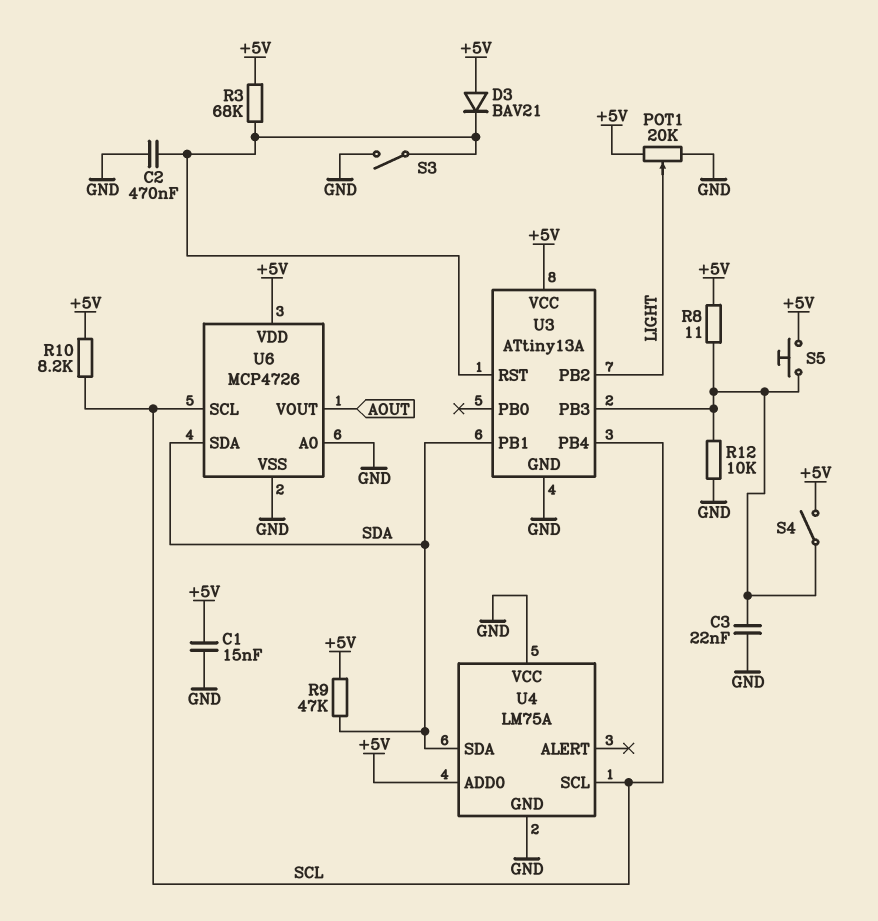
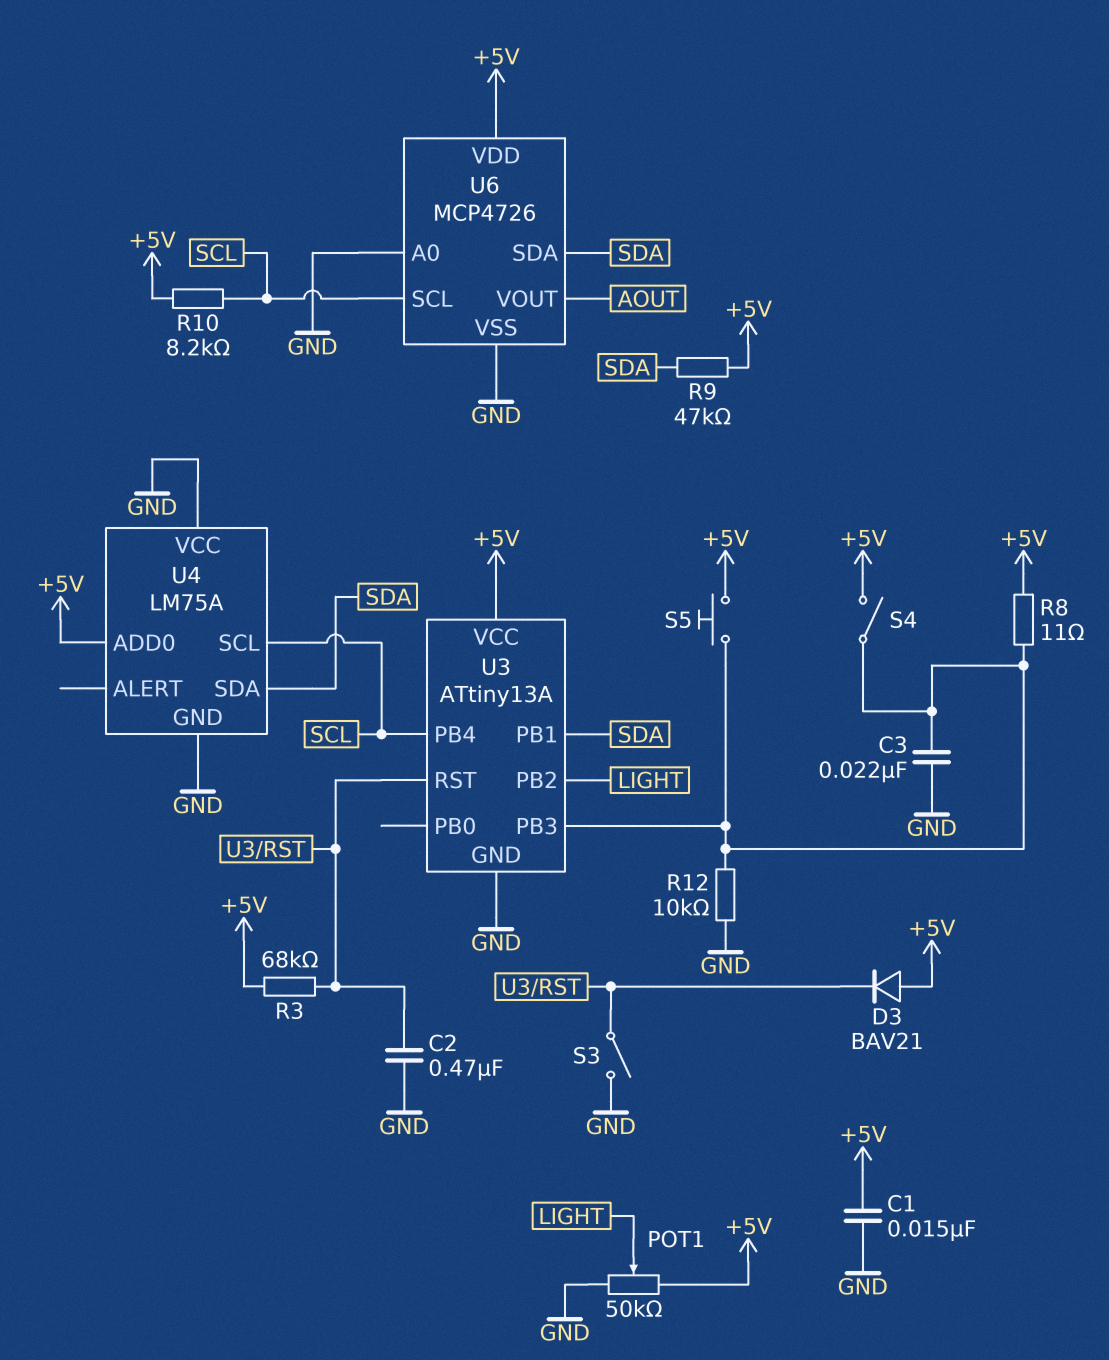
POT1: 20k (+5V, GND, wiper LIGHT) -> 50k (+5V, GND, wiper LIGHT)

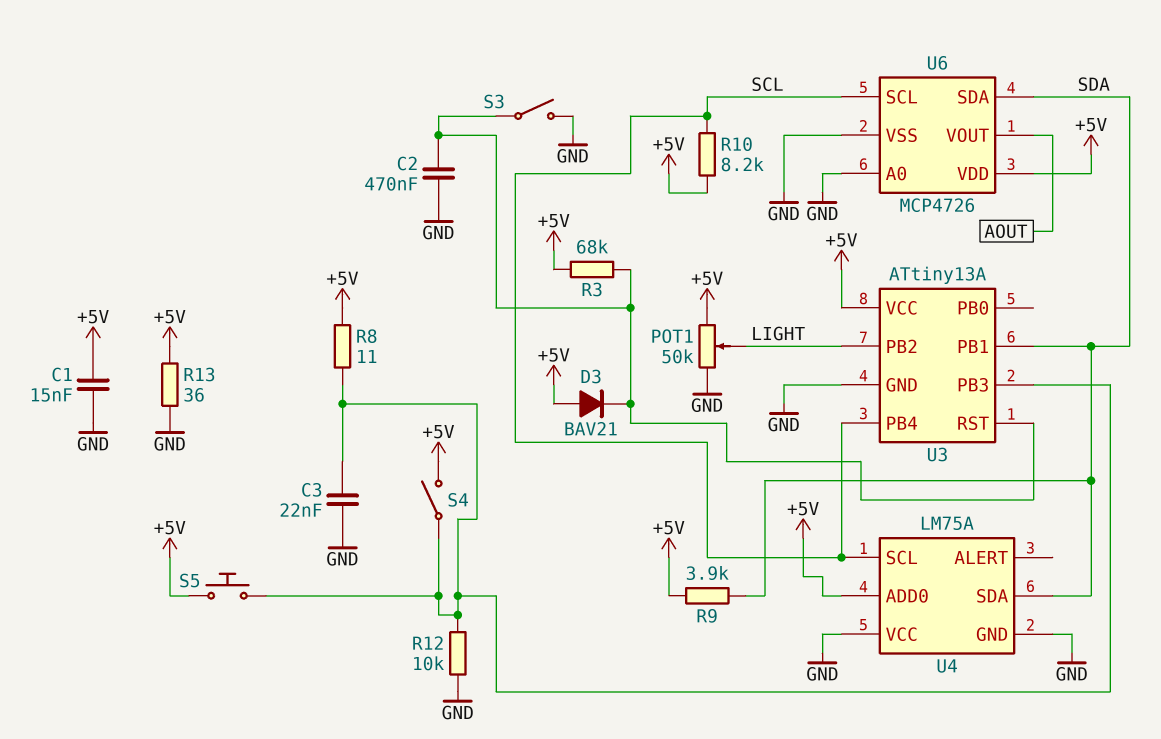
R9: 47k (+5V, SDA) -> 3.9k (+5V, SDA)
R13: none -> 36 (+5V, GND)

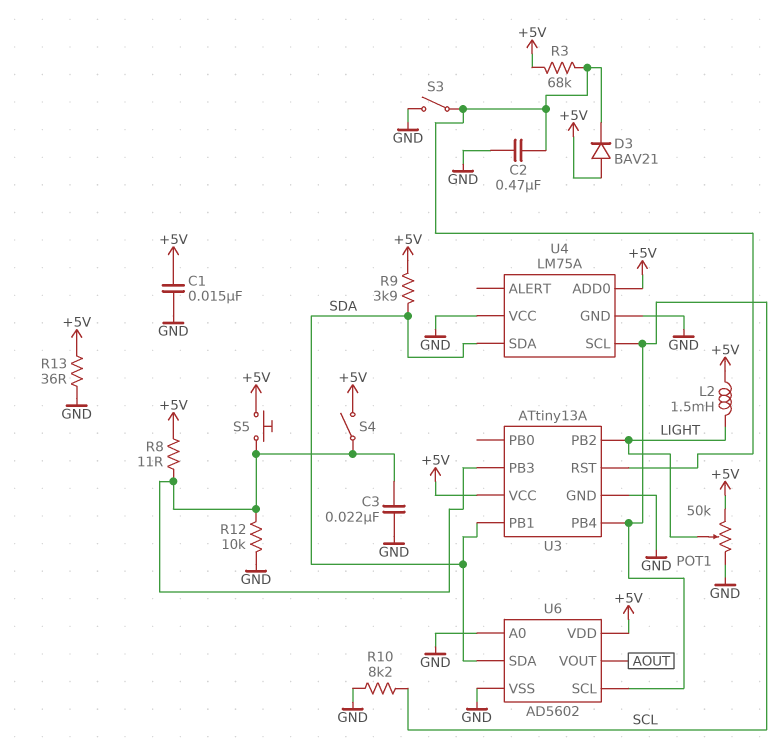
L2: none -> 1.5mH (+5V, LIGHT)
R10: 8.2k (+5V, SCL) -> 8.2k (GND, SCL)
U6: MCP4726 -> AD5602

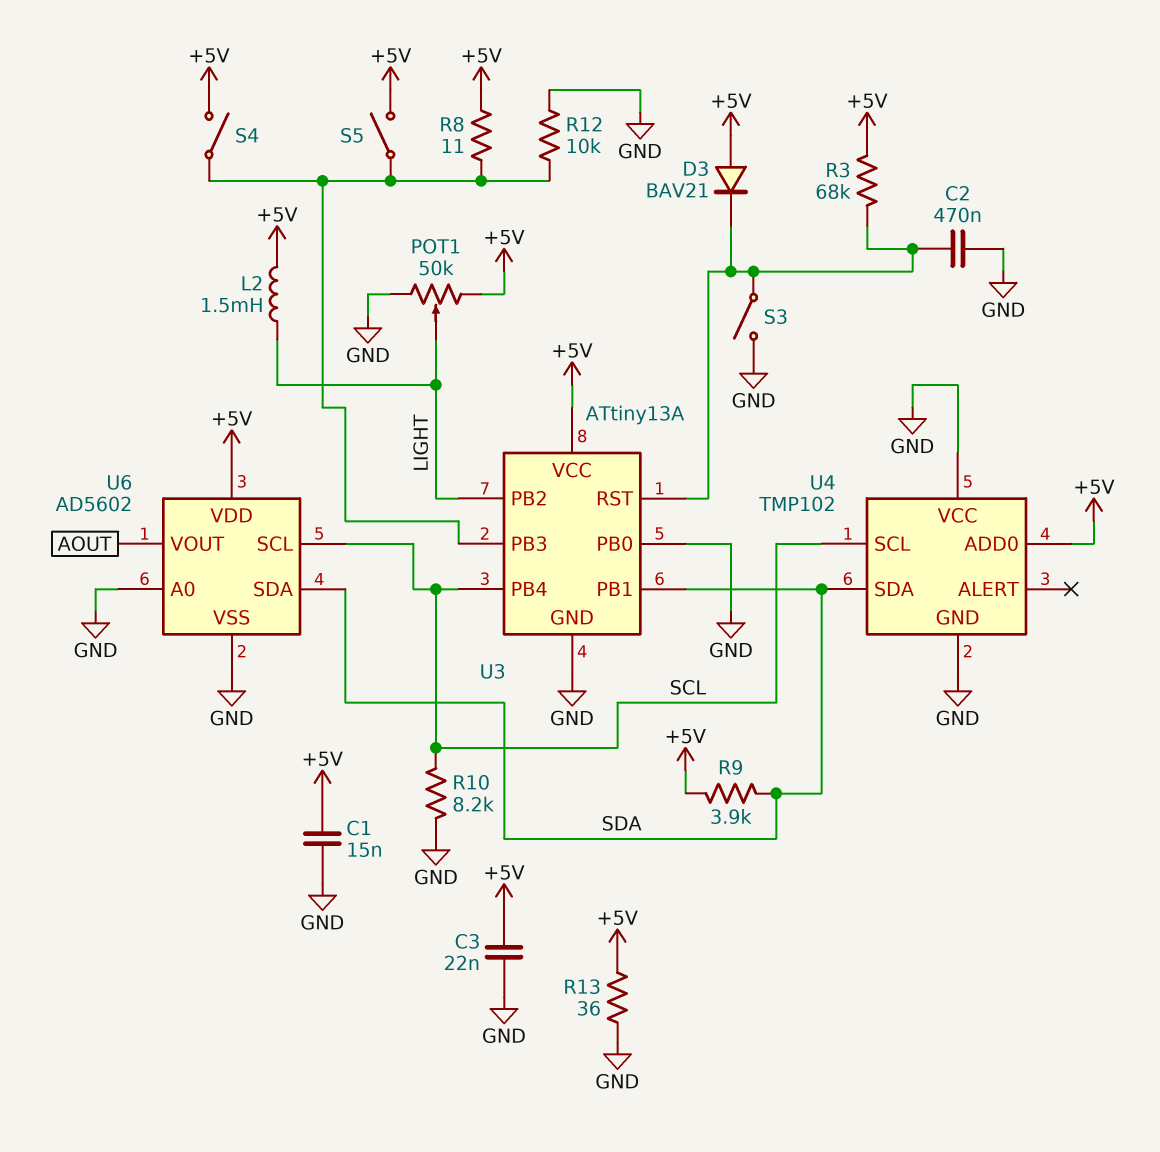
C3: 22nF (GND, U3/PB3) -> 22nF (+5V, GND)
S5: button (+5V, U3/PB3) -> switch (+5V, U3/PB3)
U3 pin PB0: none -> GND
U4: LM75A -> TMP102

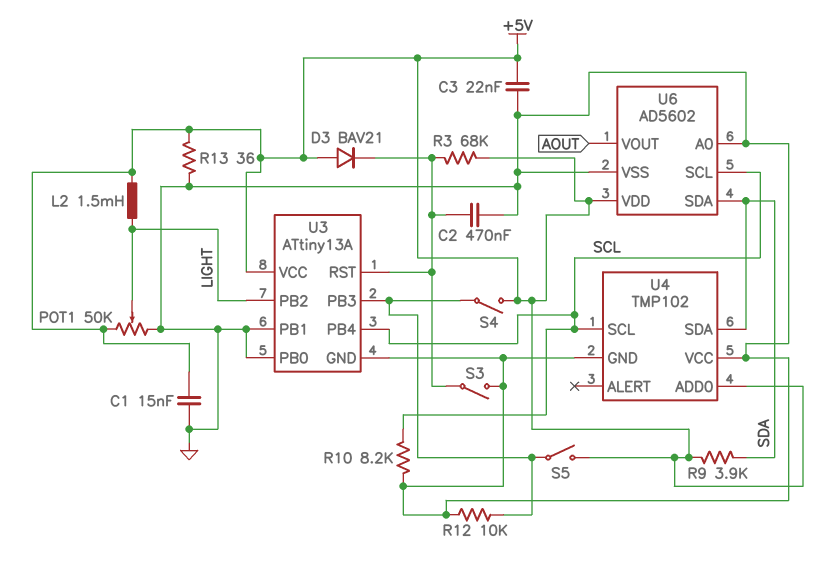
R8: 11 (+5V, U3/PB3) -> none
U3 pin PB1: SDA -> GND

